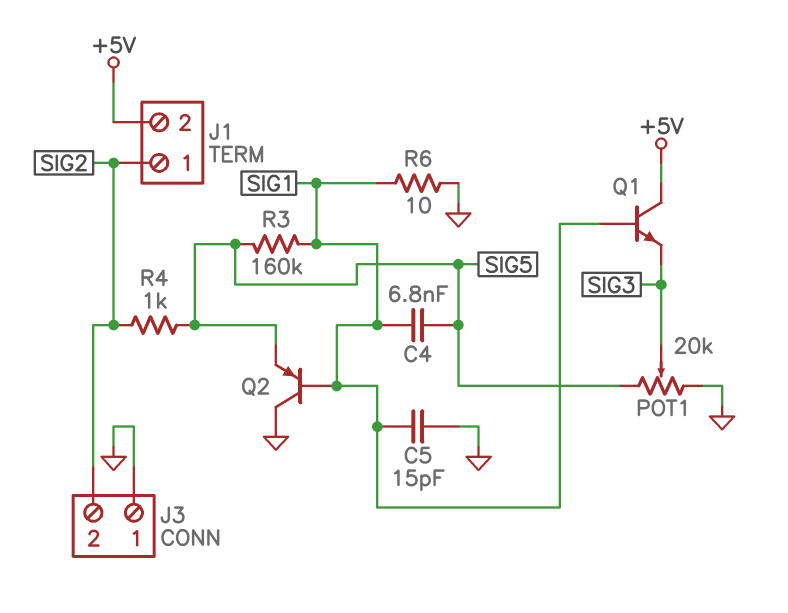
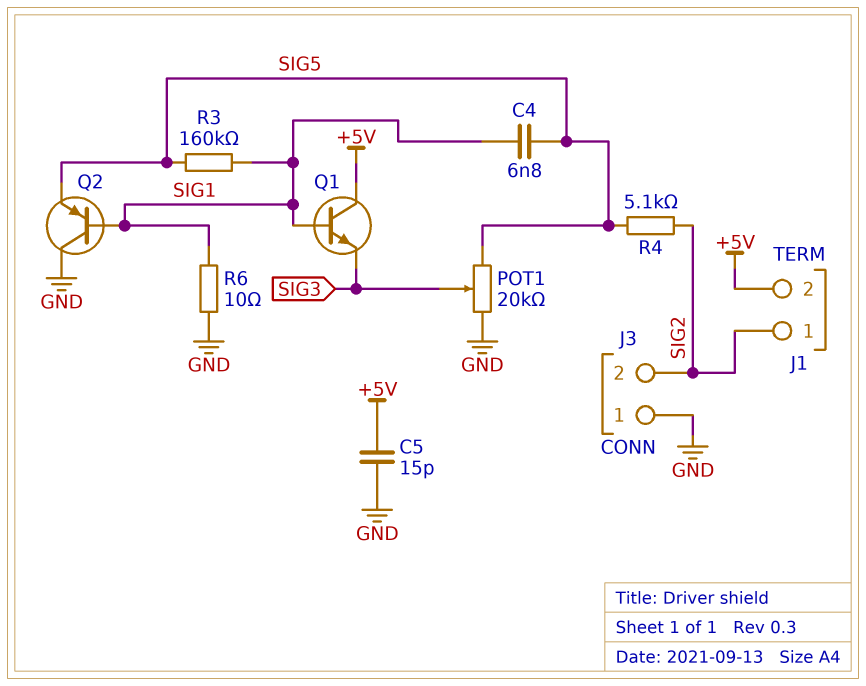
C5: 15pF (GND, SIG1) -> 15pF (+5V, GND)
R4: 1k (SIG2, SIG5) -> 5.1k (SIG2, SIG5)

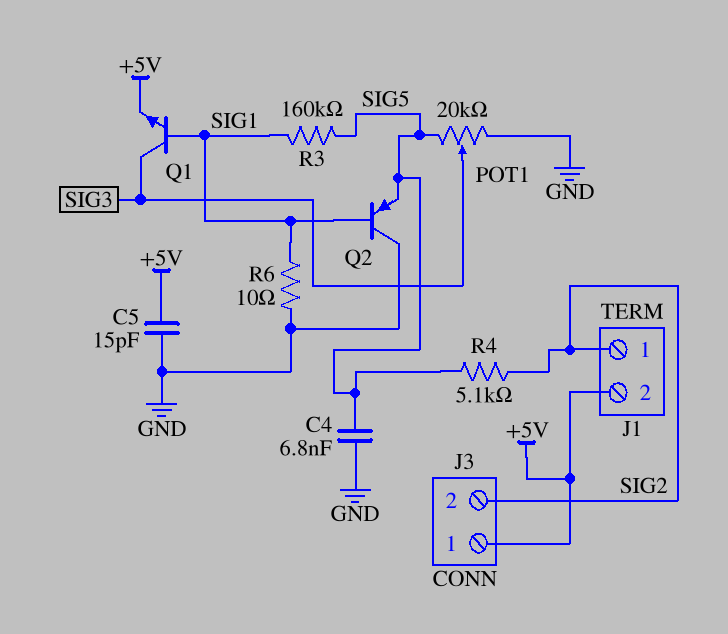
C4: 6.8nF (SIG1, SIG5) -> 6.8nF (GND, SIG5)
J3 pin 1: GND -> +5V
Q1: NPN (B SIG1, C +5V, E SIG3) -> NPN (B SIG1, C SIG3, E +5V)

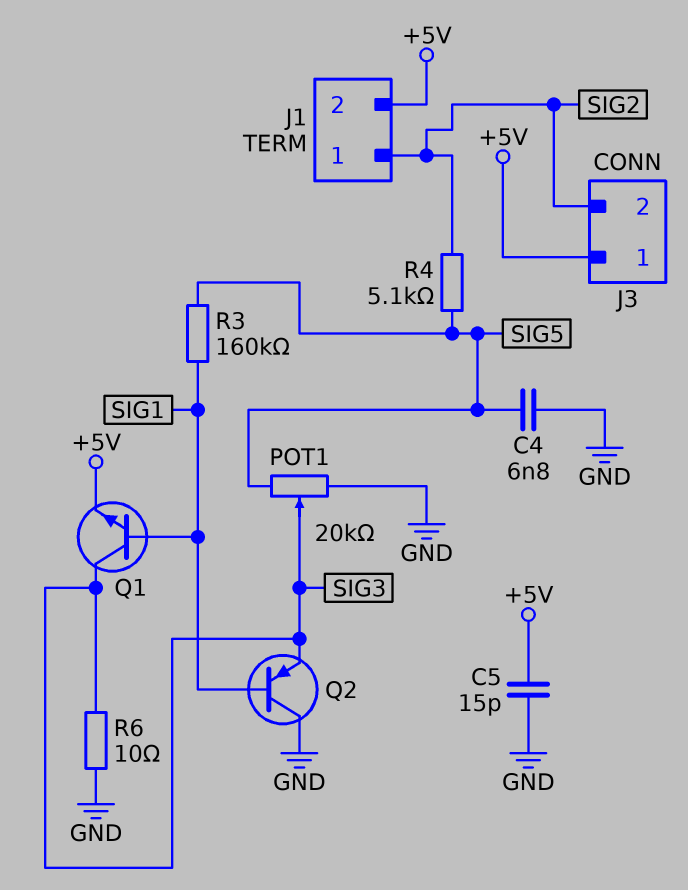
Q2: PNP (B SIG1, C GND, E SIG5) -> PNP (B SIG1, C GND, E SIG3)
R6: 10 (GND, SIG1) -> 10 (GND, SIG3)

